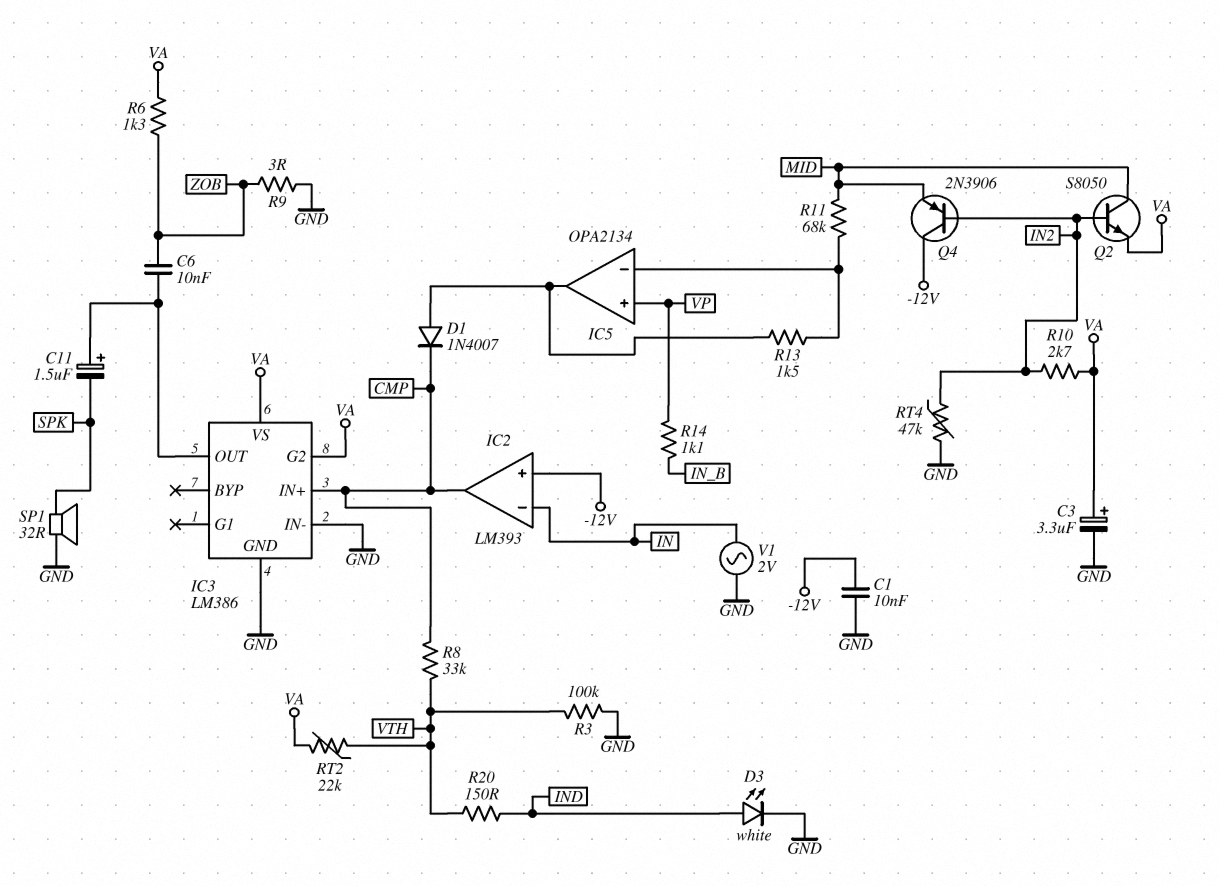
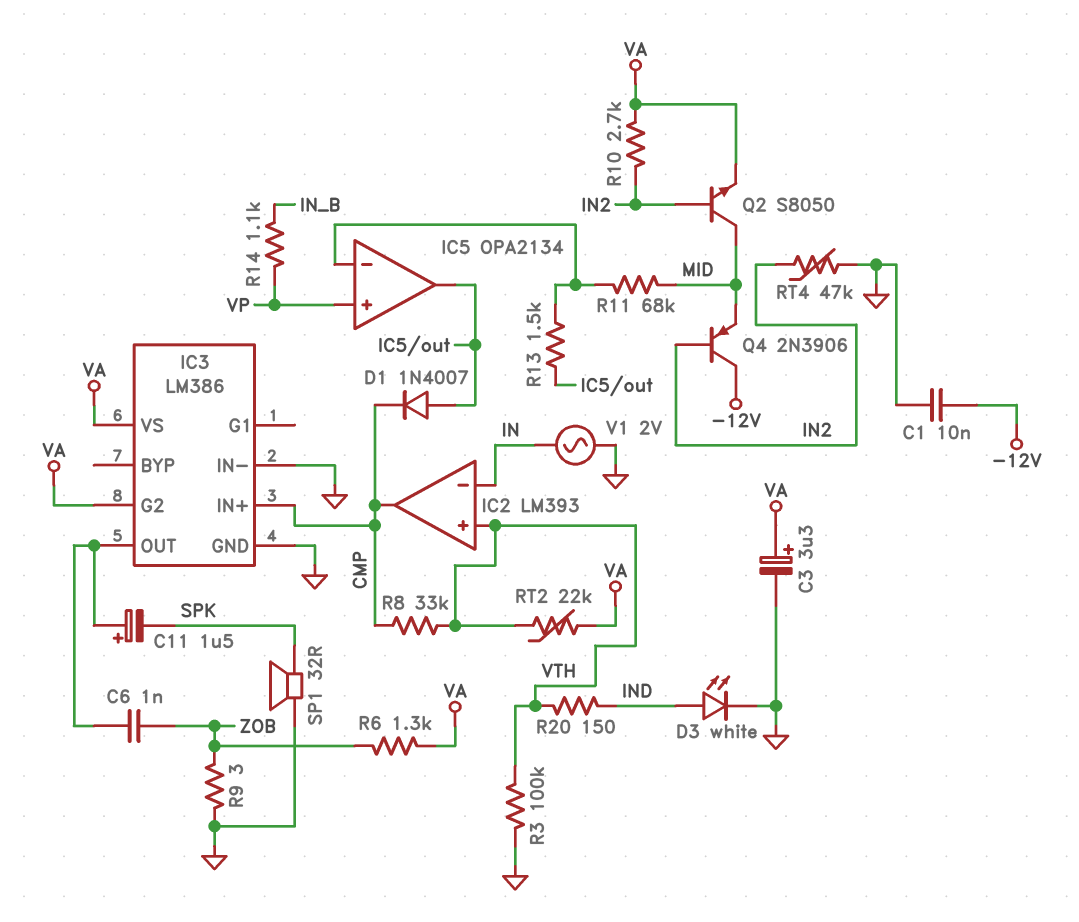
C6: 10nF (IC3/OUT, ZOB) -> 1nF (IC3/OUT, ZOB)
IC2 pin in+: -12V -> VTH

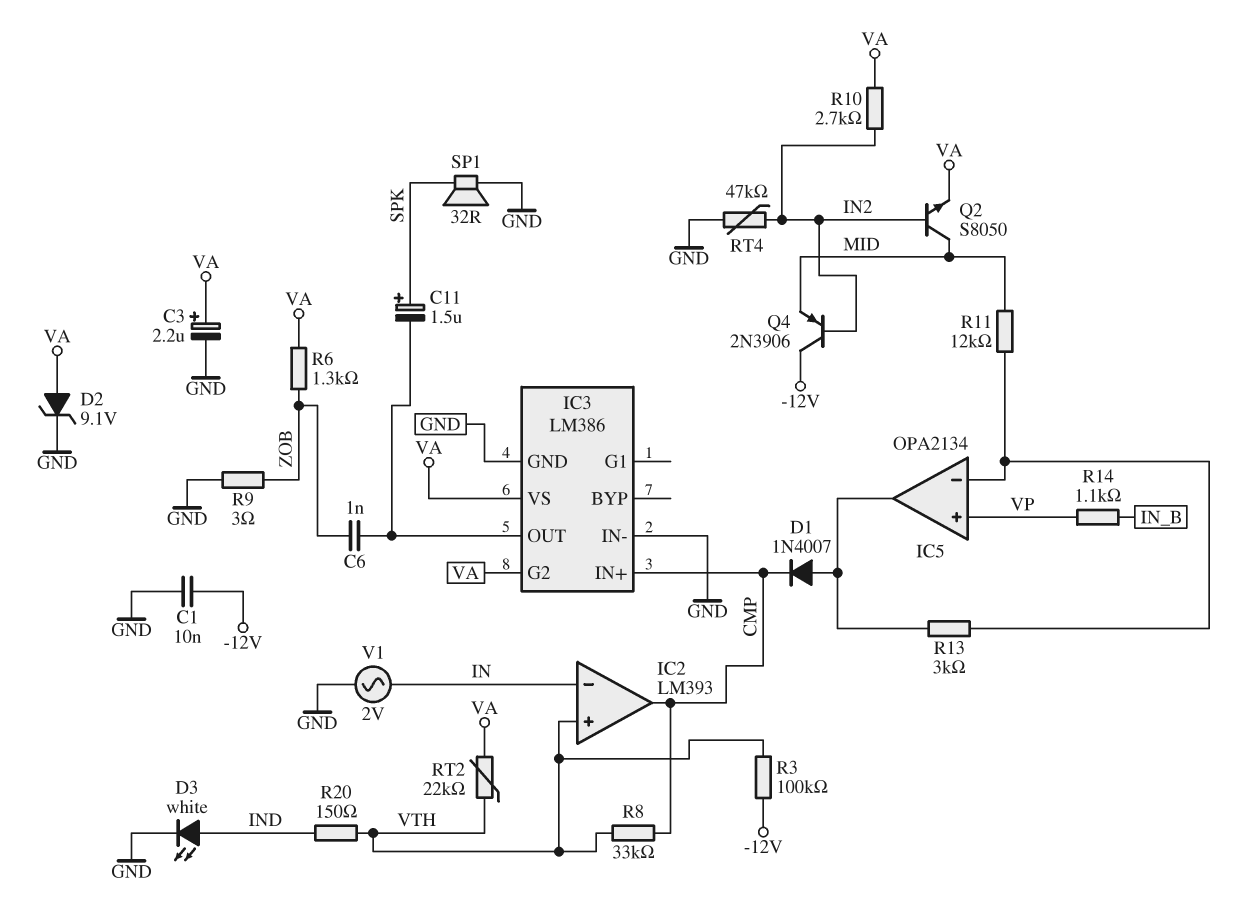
C3: 3.3uF (plus VA, minus GND) -> 2.2uF (plus VA, minus GND)
C11: 1.5uF (plus IC3/OUT, minus SPK) -> 1.5uF (plus SPK, minus IC3/OUT)
D2: none -> zener 9.1V (A VA, K GND)
R3: 100k (GND, VTH) -> 100k (-12V, VTH)
R11: 68k (IC5/in-, MID) -> 12k (IC5/in-, MID)
R13: 1.5k (IC5/in-, IC5/out) -> 3k (IC5/in-, IC5/out)

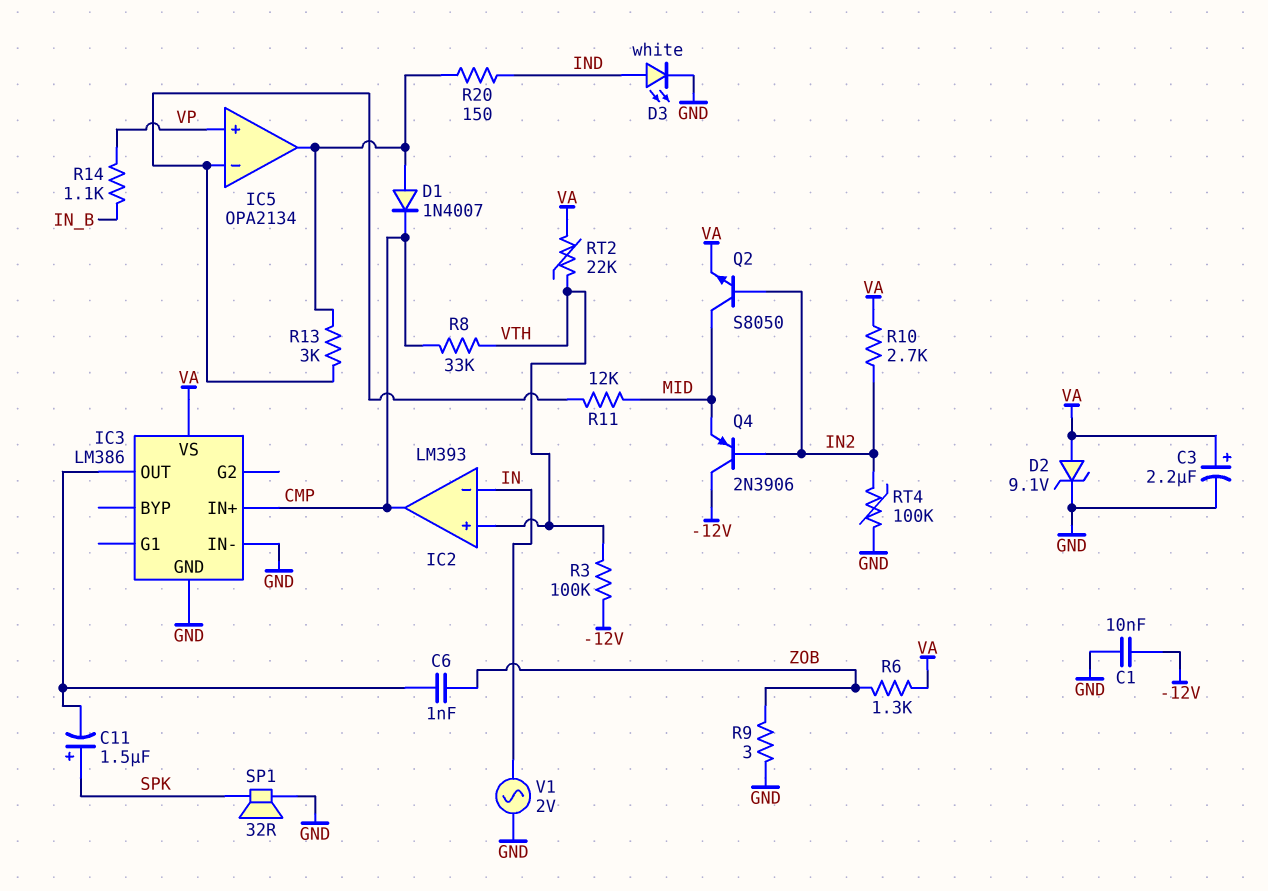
IC3 pin G2: VA -> none
R20: 150 (IND, VTH) -> 150 (IC5/out, IND)
RT4: 47k (GND, IN2) -> 100k (GND, IN2)

